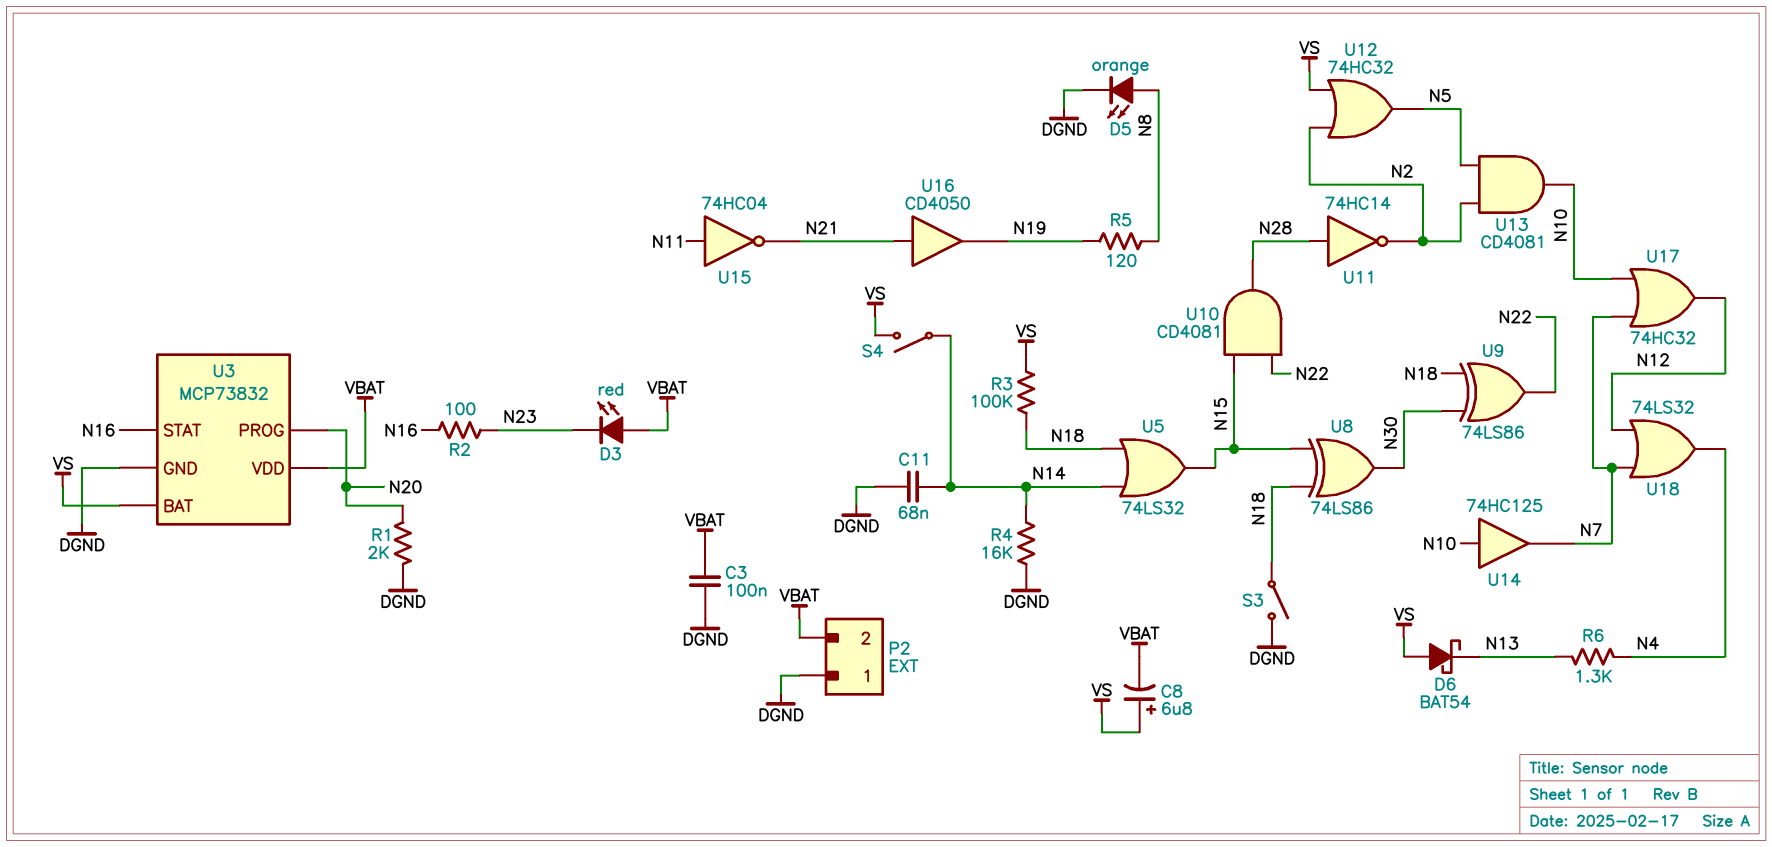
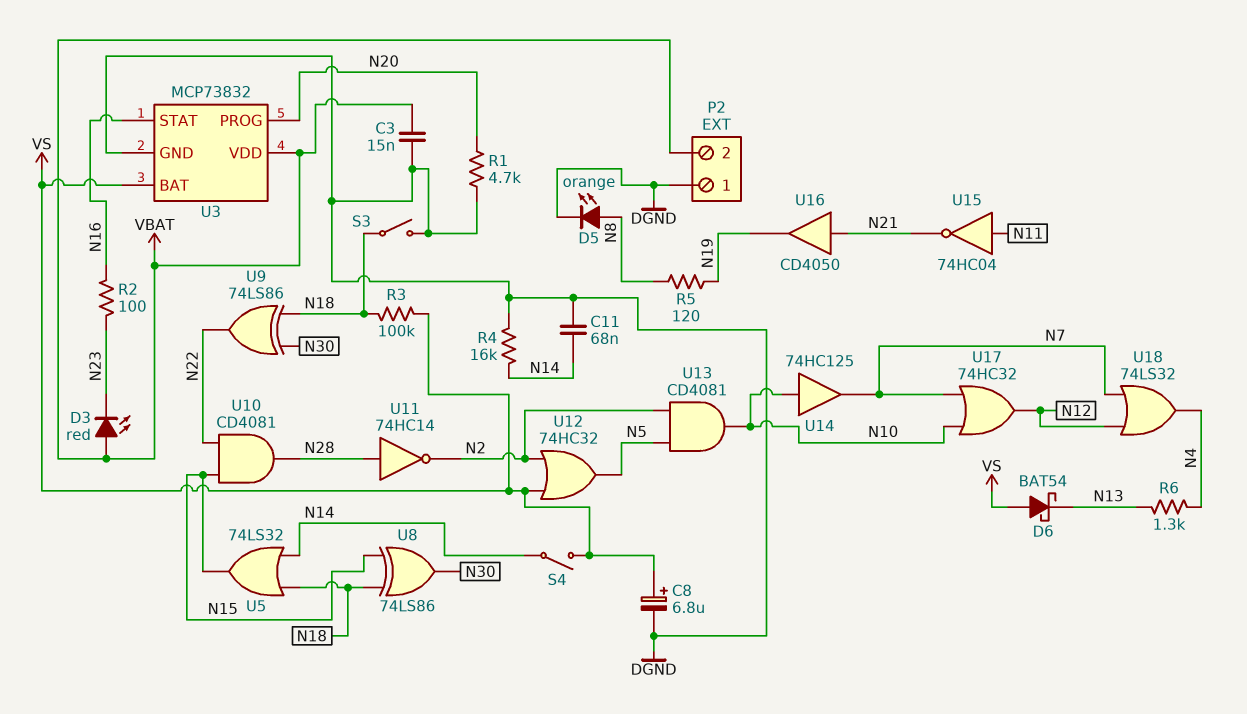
C3: 100nF (DGND, VBAT) -> 15nF (DGND, VBAT)
C8: 6.8uF (plus VS, minus VBAT) -> 6.8uF (plus VS, minus DGND)
R1: 2k (DGND, N20) -> 4.7k (DGND, N20)

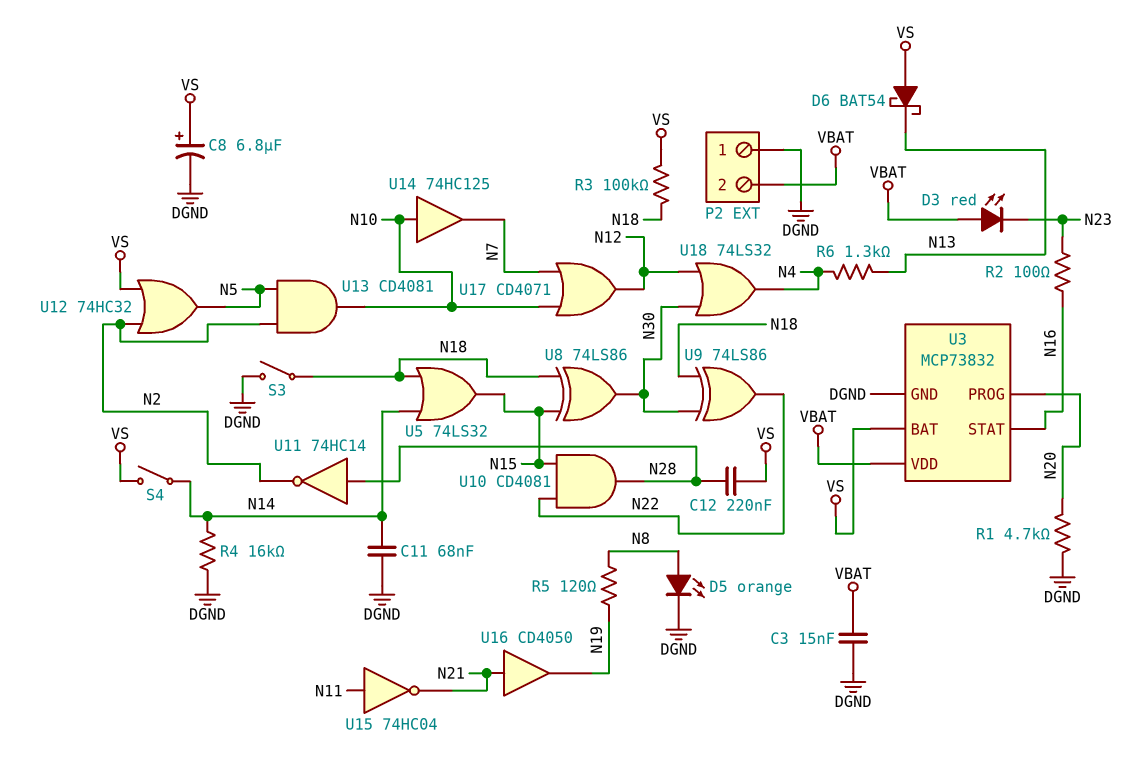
C12: none -> 220nF (N28, VS)
U17: OR 74HC32 (in N7, in N10, out N12) -> OR CD4071 (in N7, in N10, out N12)
U18: OR 74LS32 (in N7, in N12, out N4) -> OR 74LS32 (in N12, in N30, out N4)

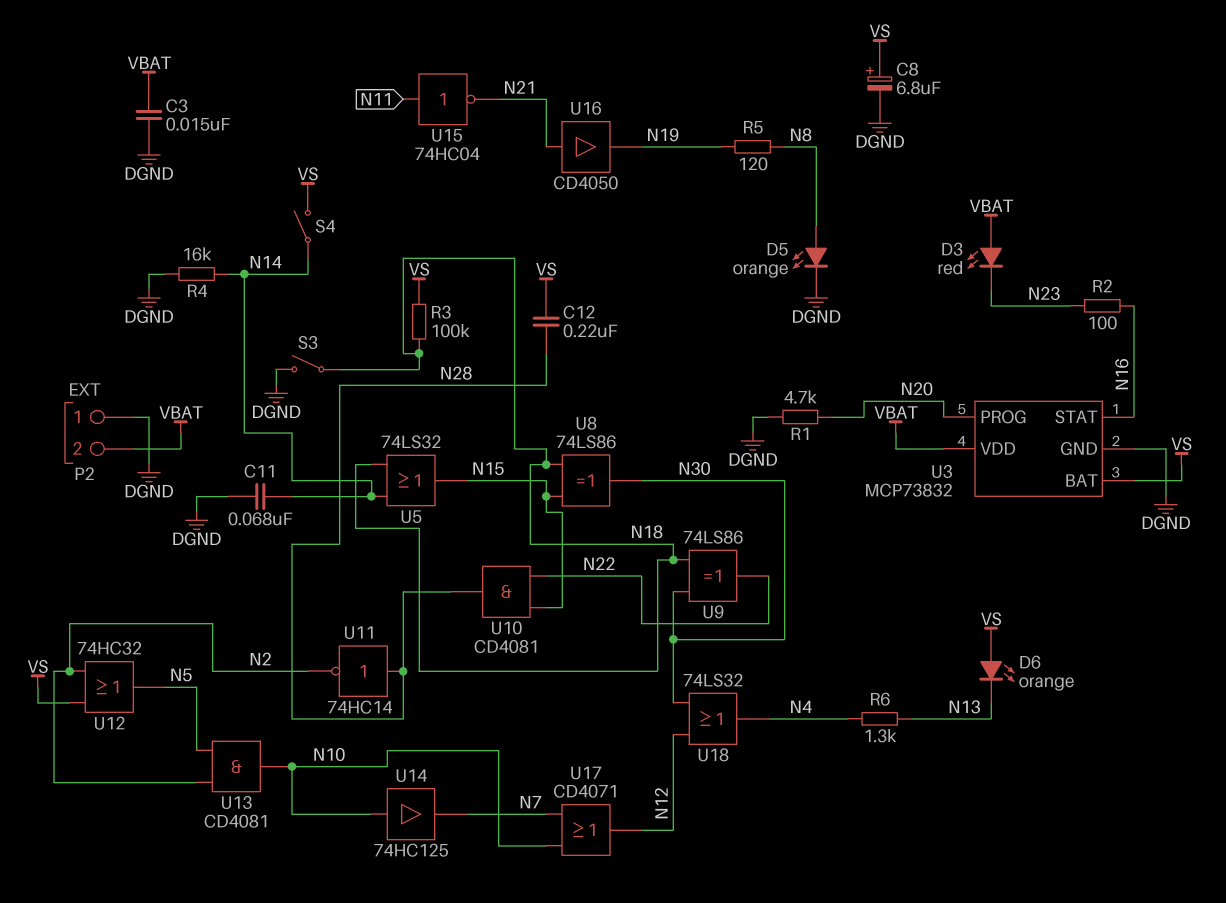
D6: schottky BAT54 (A VS, K N13) -> LED orange (A VS, K N13)

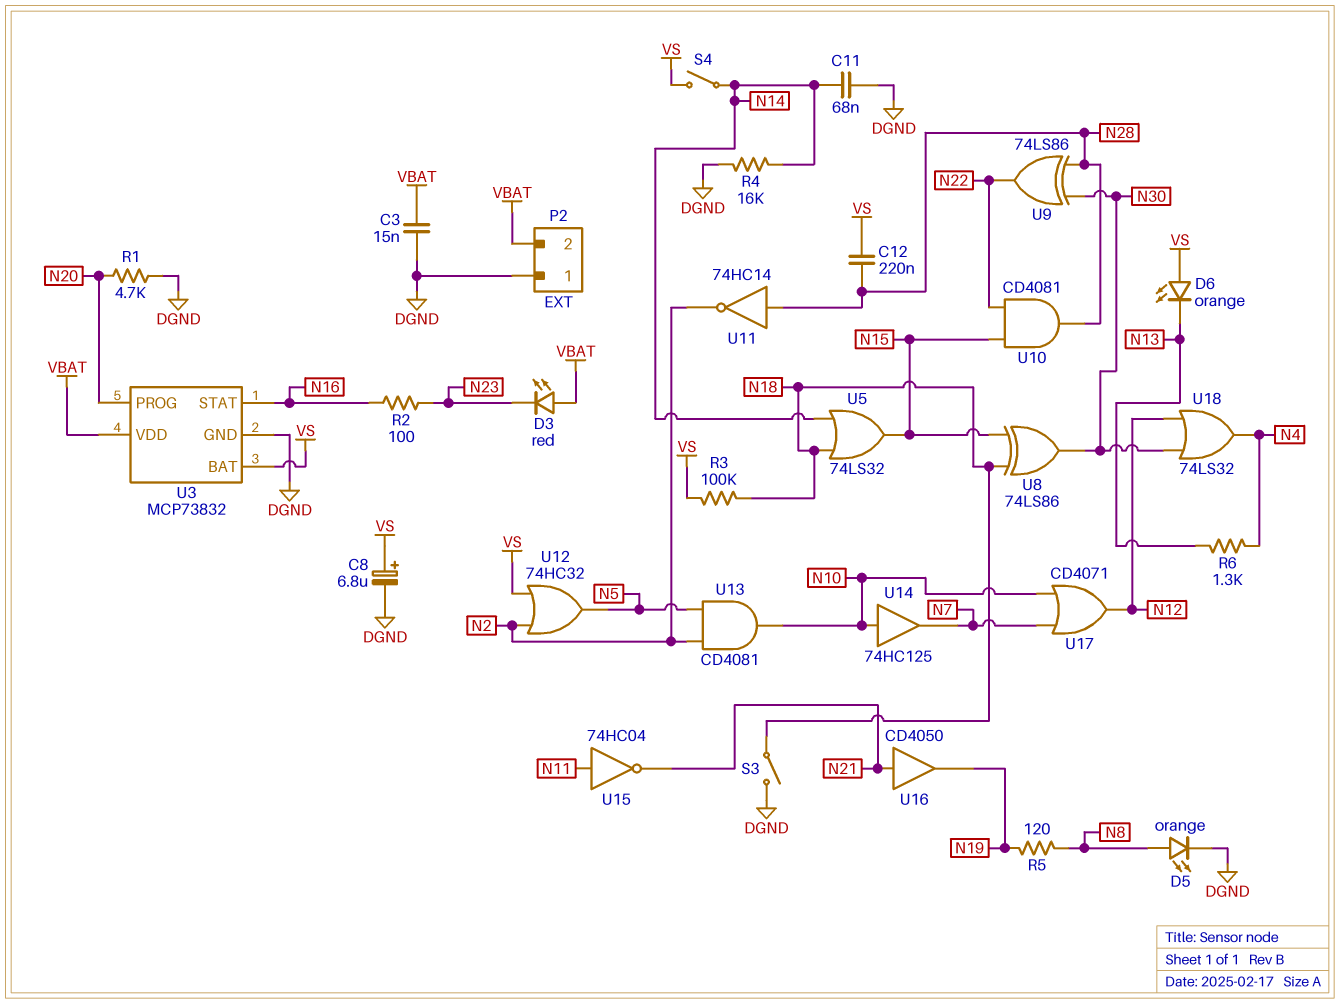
U9: XOR 74LS86 (in N18, in N30, out N22) -> XOR 74LS86 (in N28, in N30, out N22)

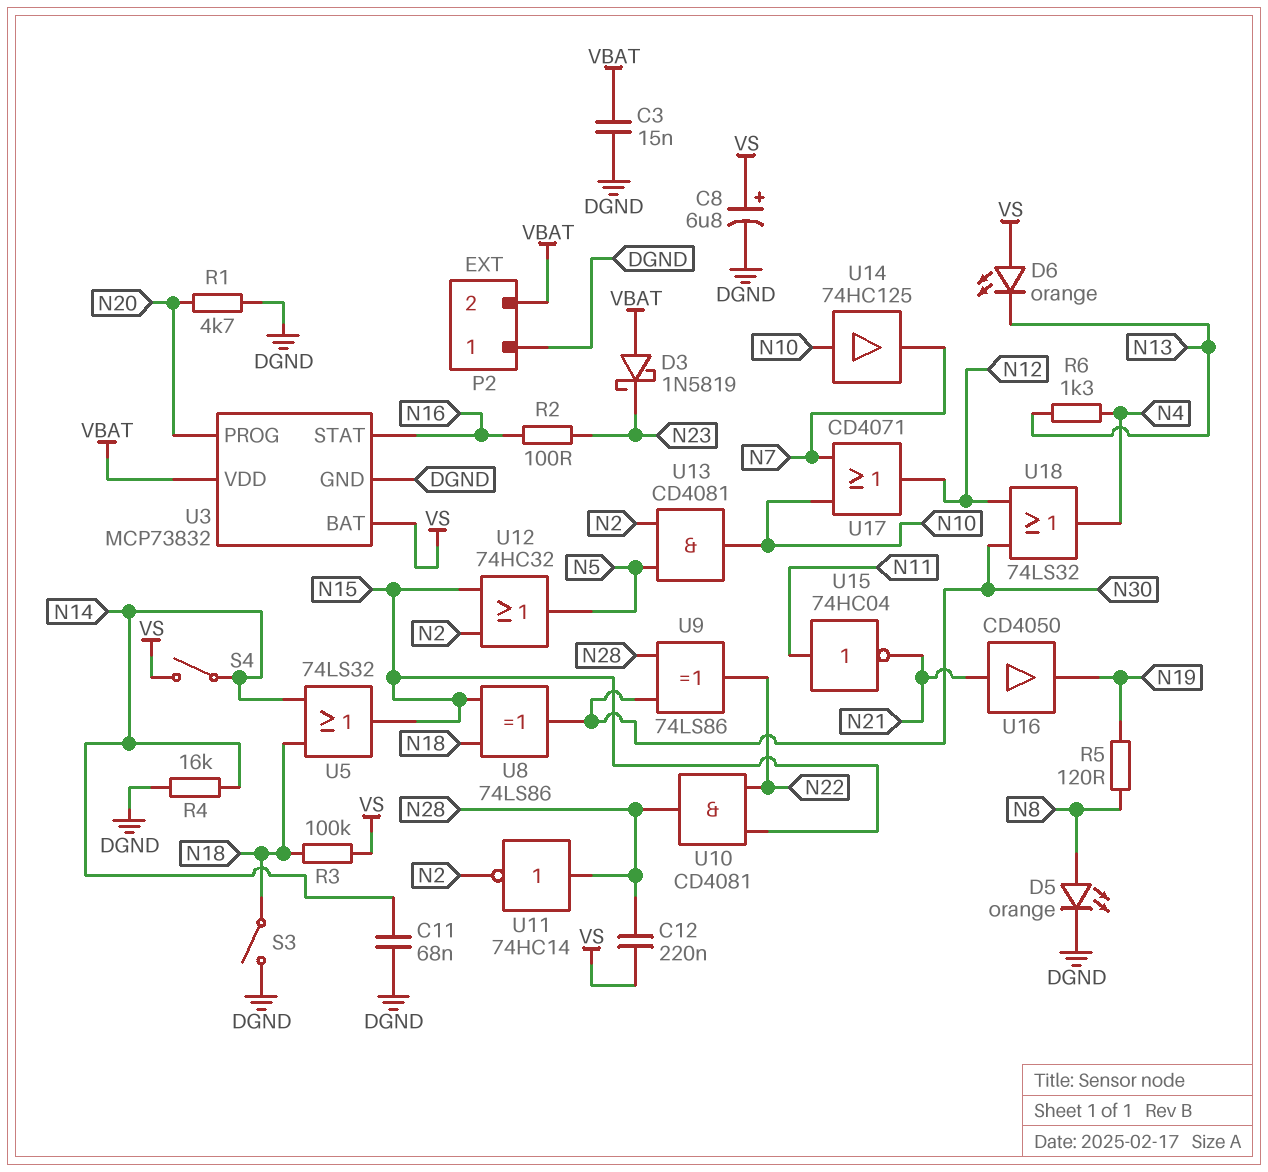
D3: LED red (A VBAT, K N23) -> schottky 1N5819 (A VBAT, K N23)
U12: OR 74HC32 (in N2, in VS, out N5) -> OR 74HC32 (in N2, in N15, out N5)

